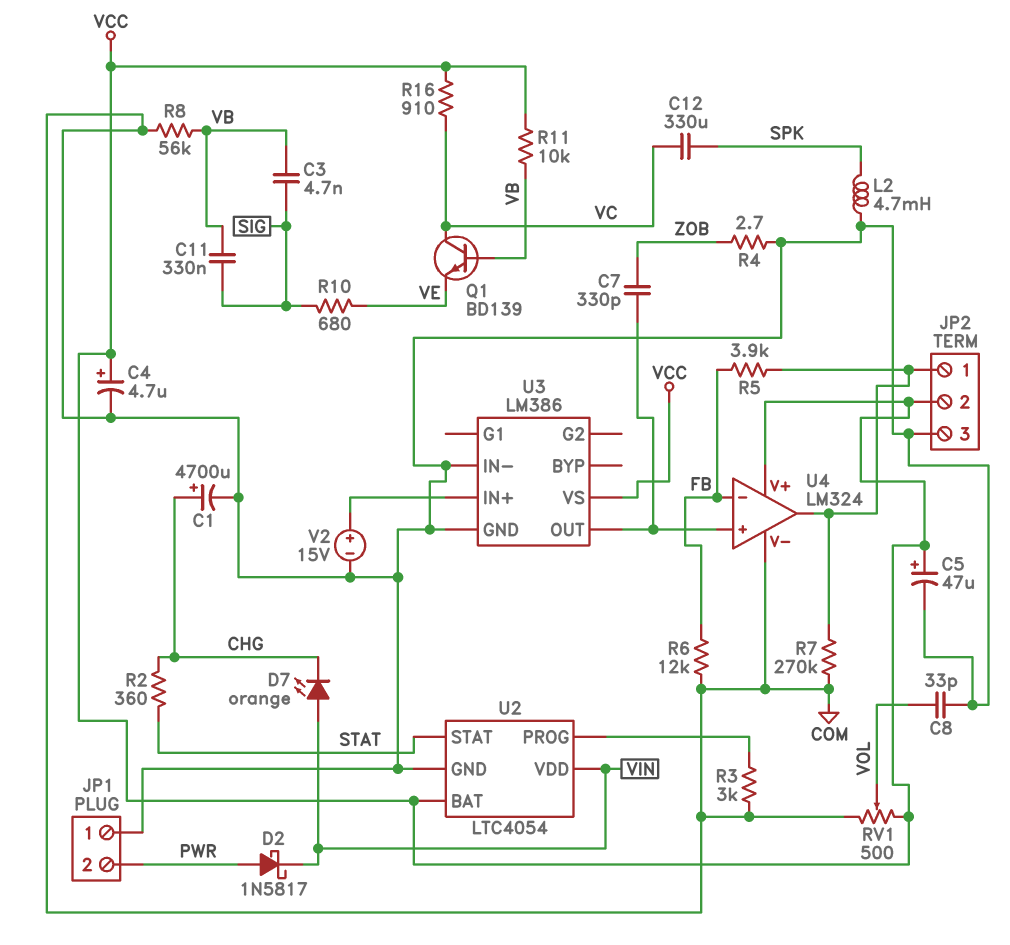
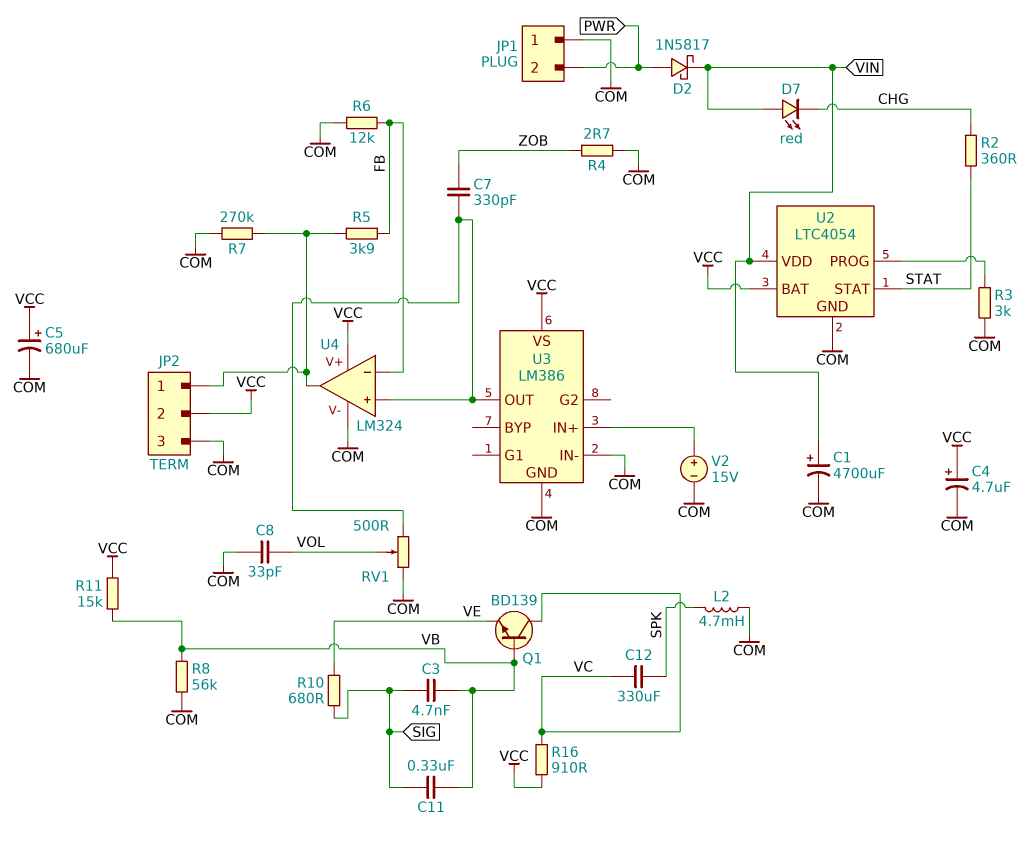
C1: 4700uF (plus CHG, minus COM) -> 4700uF (plus VIN, minus COM)
C5: 47uF (plus VCC, minus COM) -> 680uF (plus VCC, minus COM)
D7: LED orange (A VIN, K CHG) -> LED red (A VIN, K CHG)
R11: 10k (VB, VCC) -> 15k (VB, VCC)
RV1: 500 (COM, VCC, wiper VOL) -> 500 (COM, U3/OUT, wiper VOL)

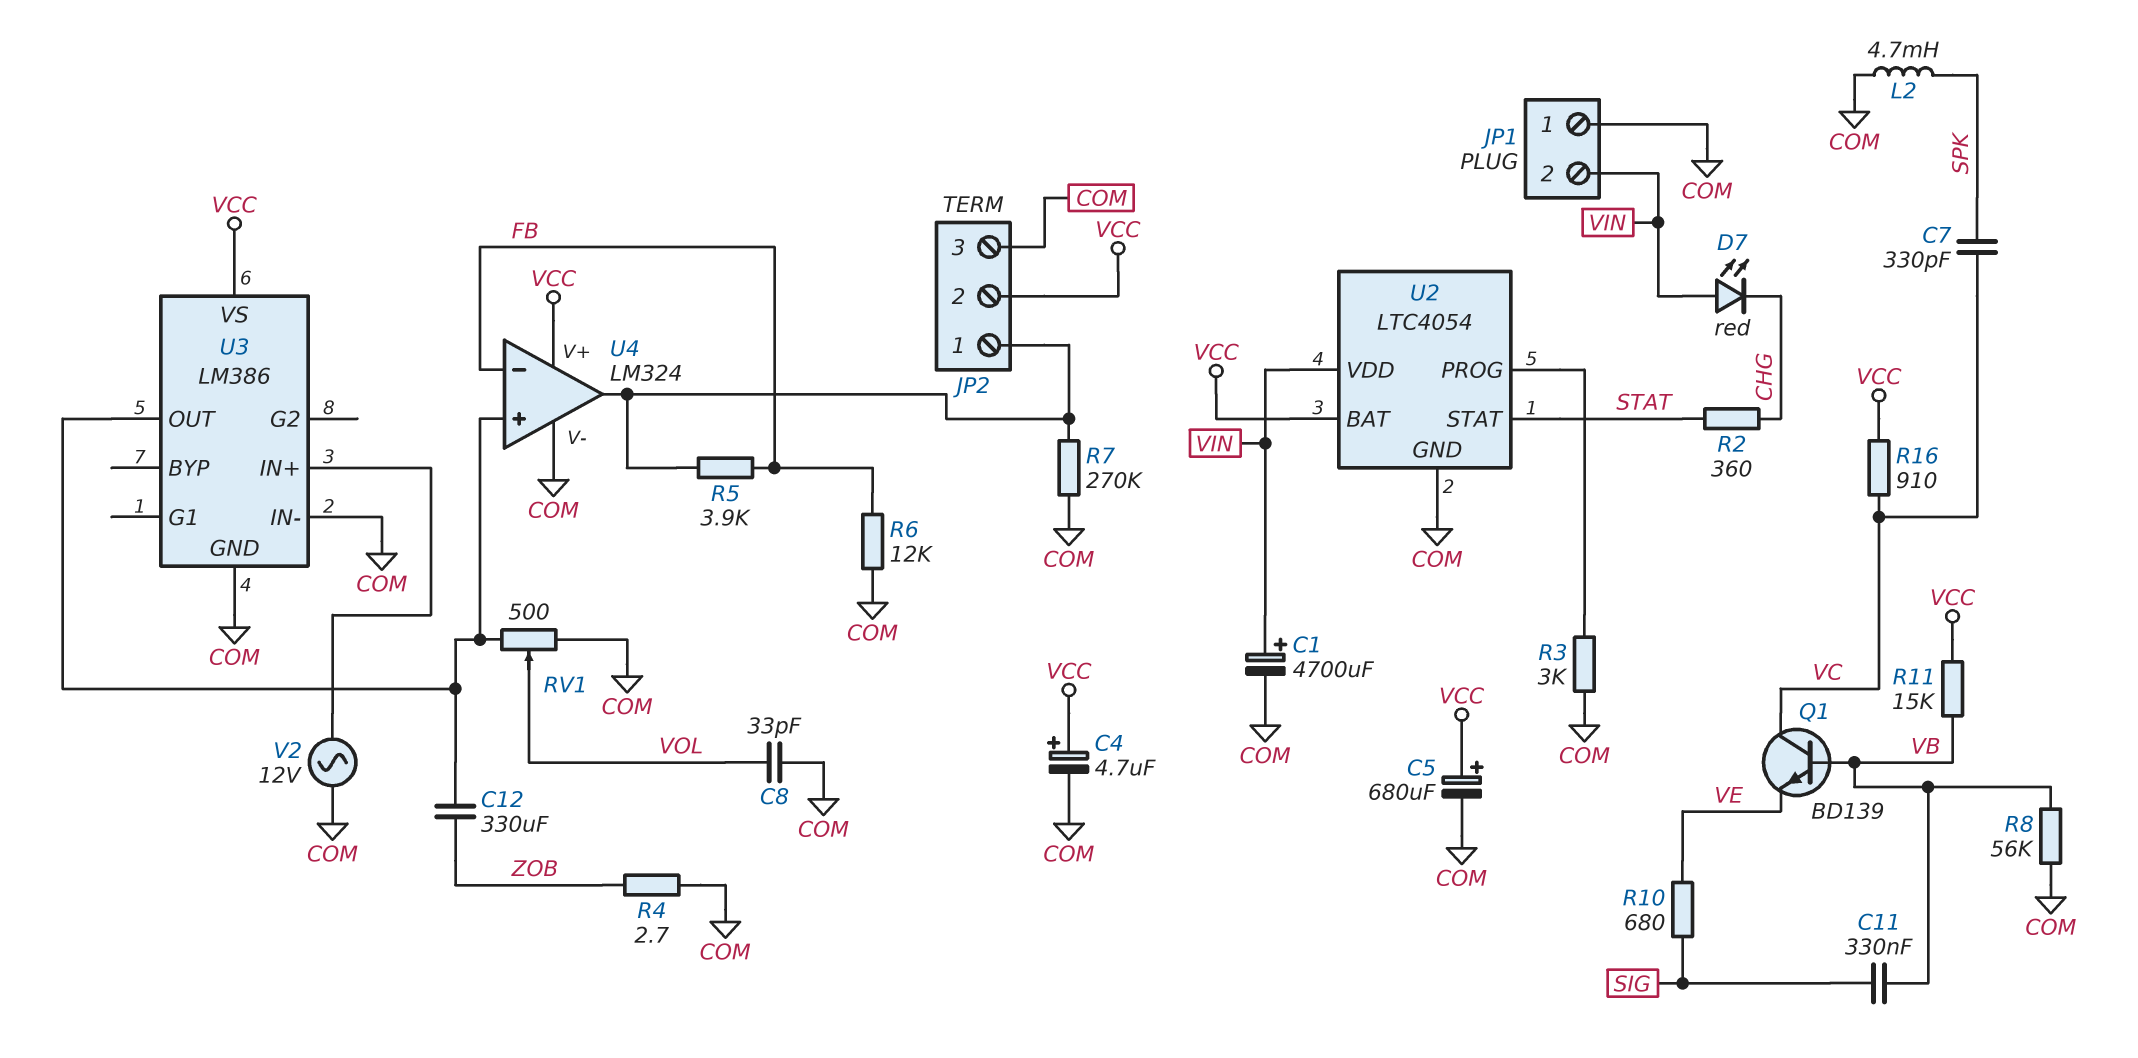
C3: 4.7nF (SIG, VB) -> none
C7: 330pF (U3/OUT, ZOB) -> 330pF (SPK, VC)
C12: 330uF (SPK, VC) -> 330uF (U3/OUT, ZOB)
D2: schottky 1N5817 (A PWR, K VIN) -> none
JP1 pin 2: PWR -> VIN
V2: 15V (plus U3/IN+, minus COM) -> AC 12V (COM, U3/IN+)

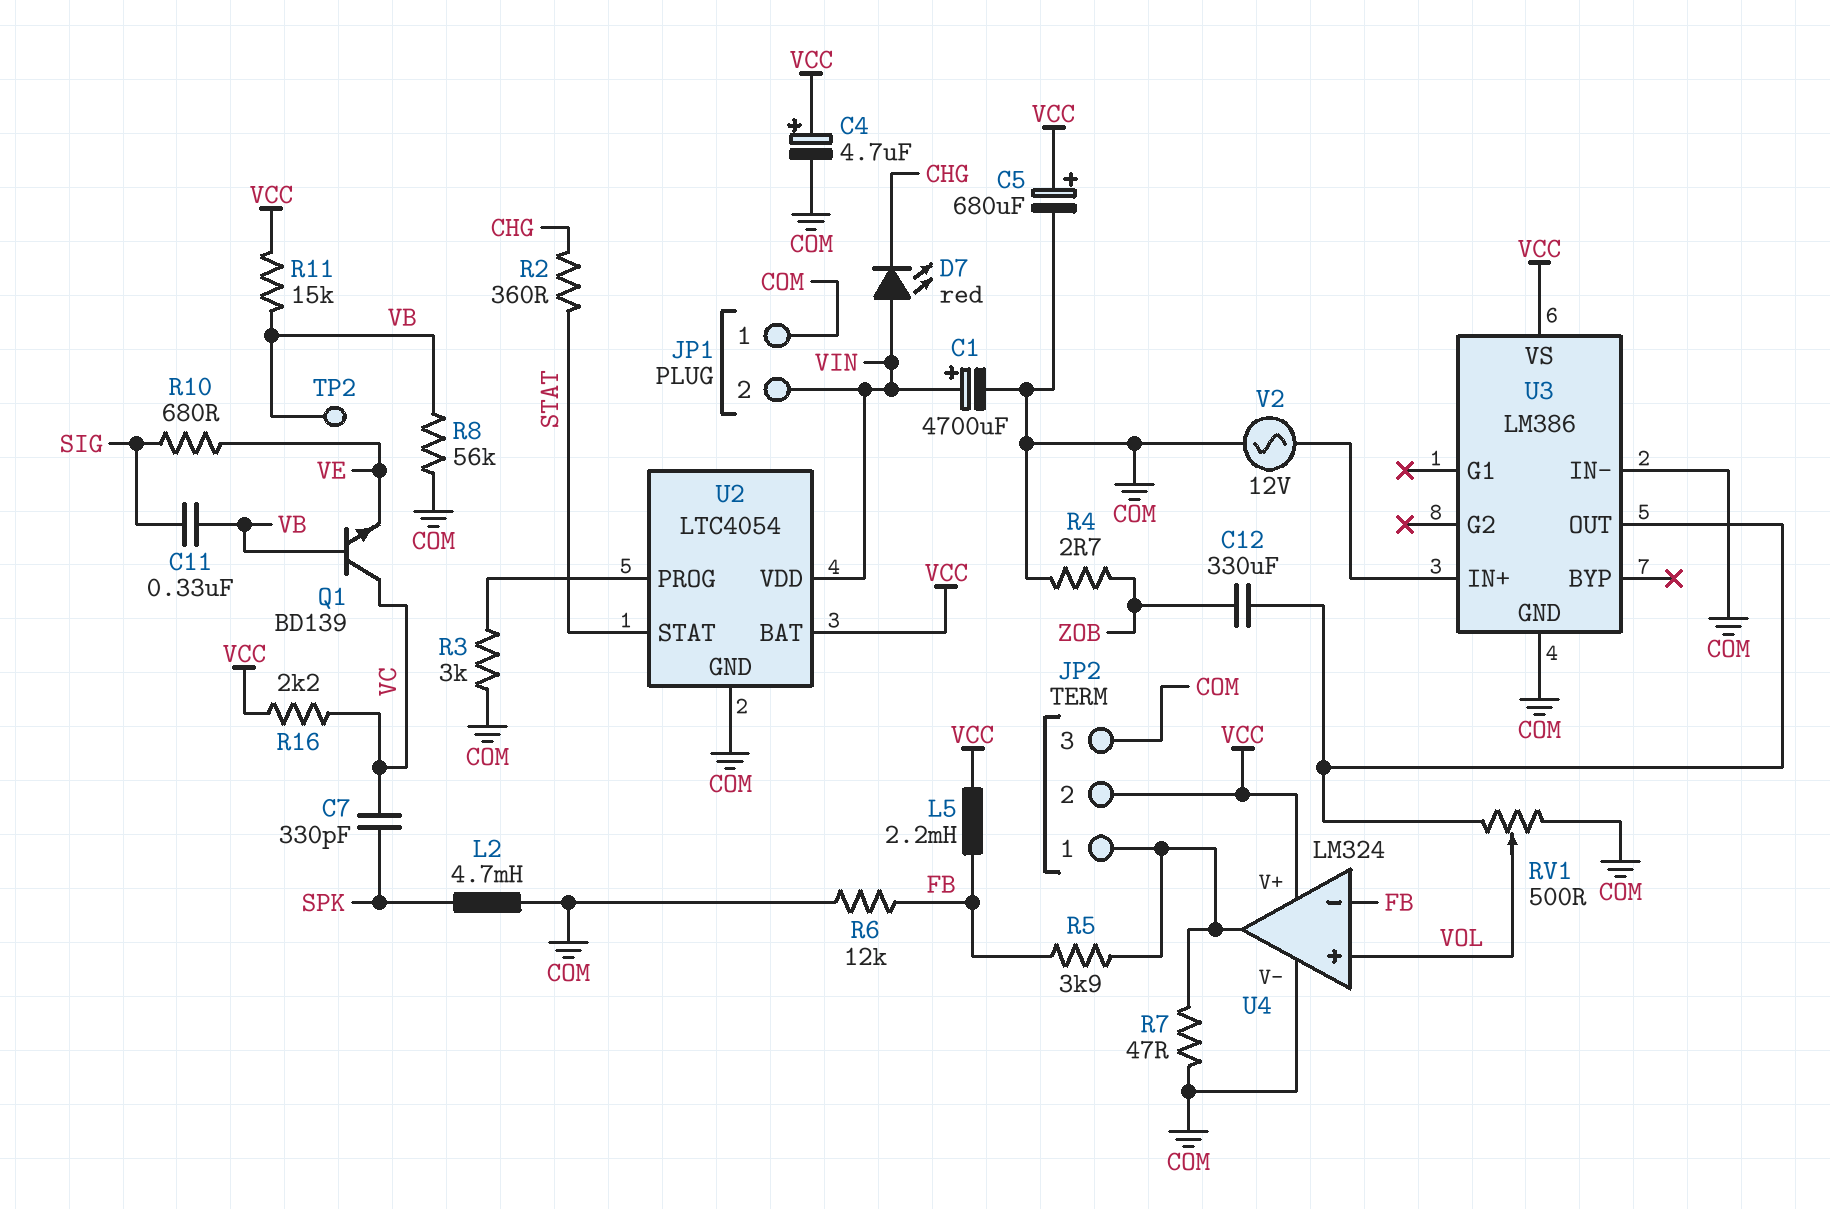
C8: 33pF (COM, VOL) -> none
L5: none -> 2.2mH (FB, VCC)
R7: 270k (COM, JP2/1) -> 47 (COM, JP2/1)
R16: 910 (VC, VCC) -> 2.2k (VC, VCC)
TP2: none -> test point (VB)
U4 pin in+: U3/OUT -> VOL

